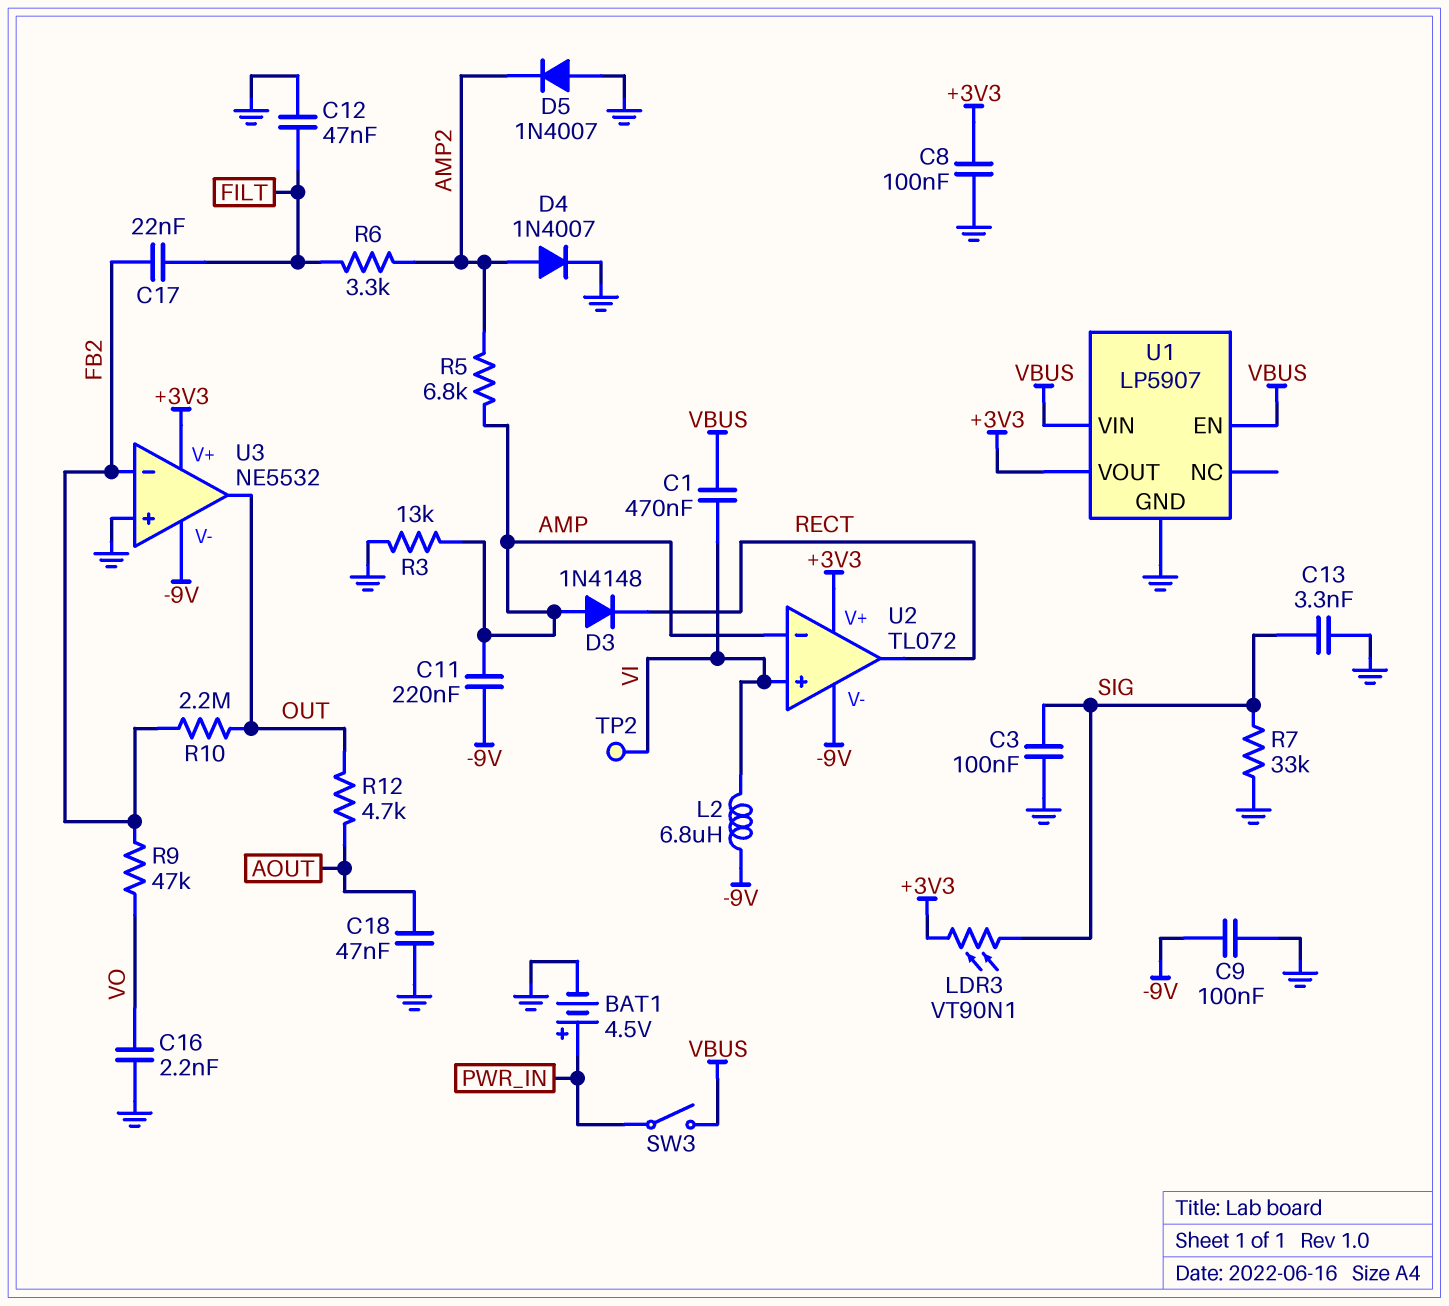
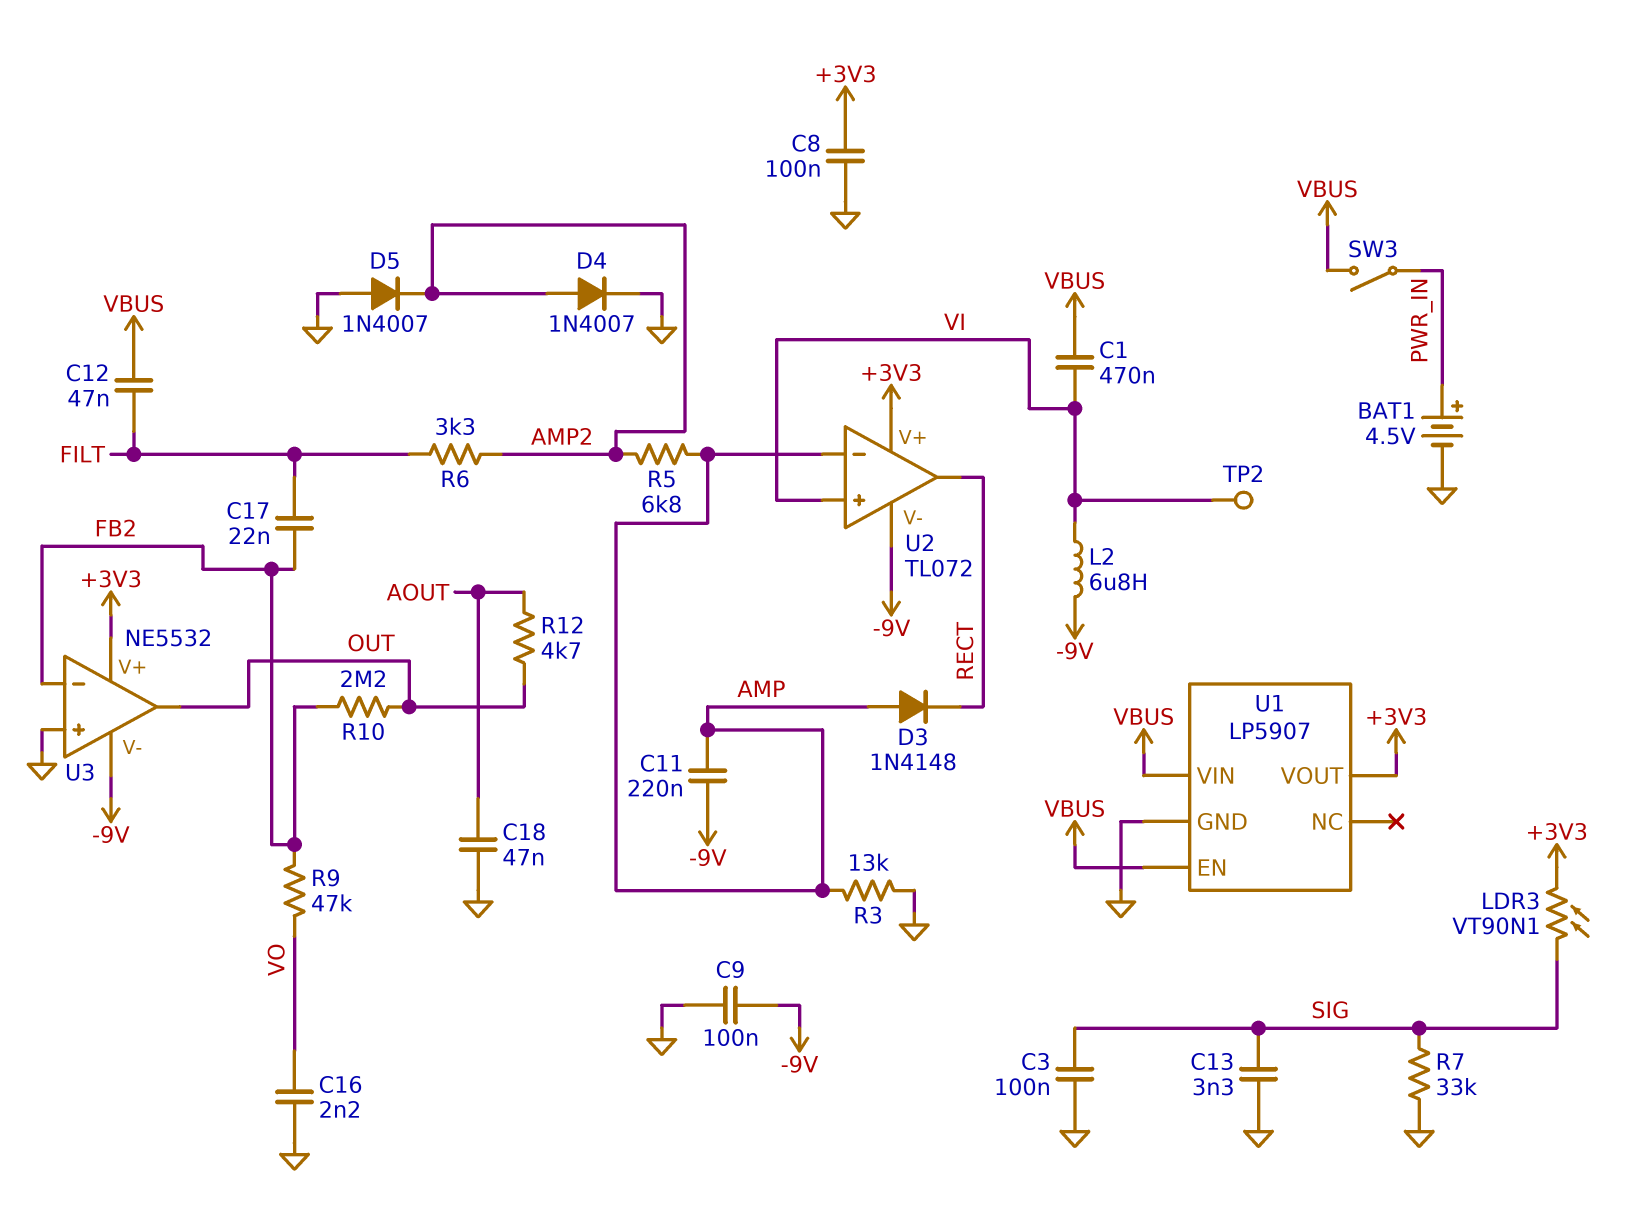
C12: 47nF (FILT, GND) -> 47nF (FILT, VBUS)

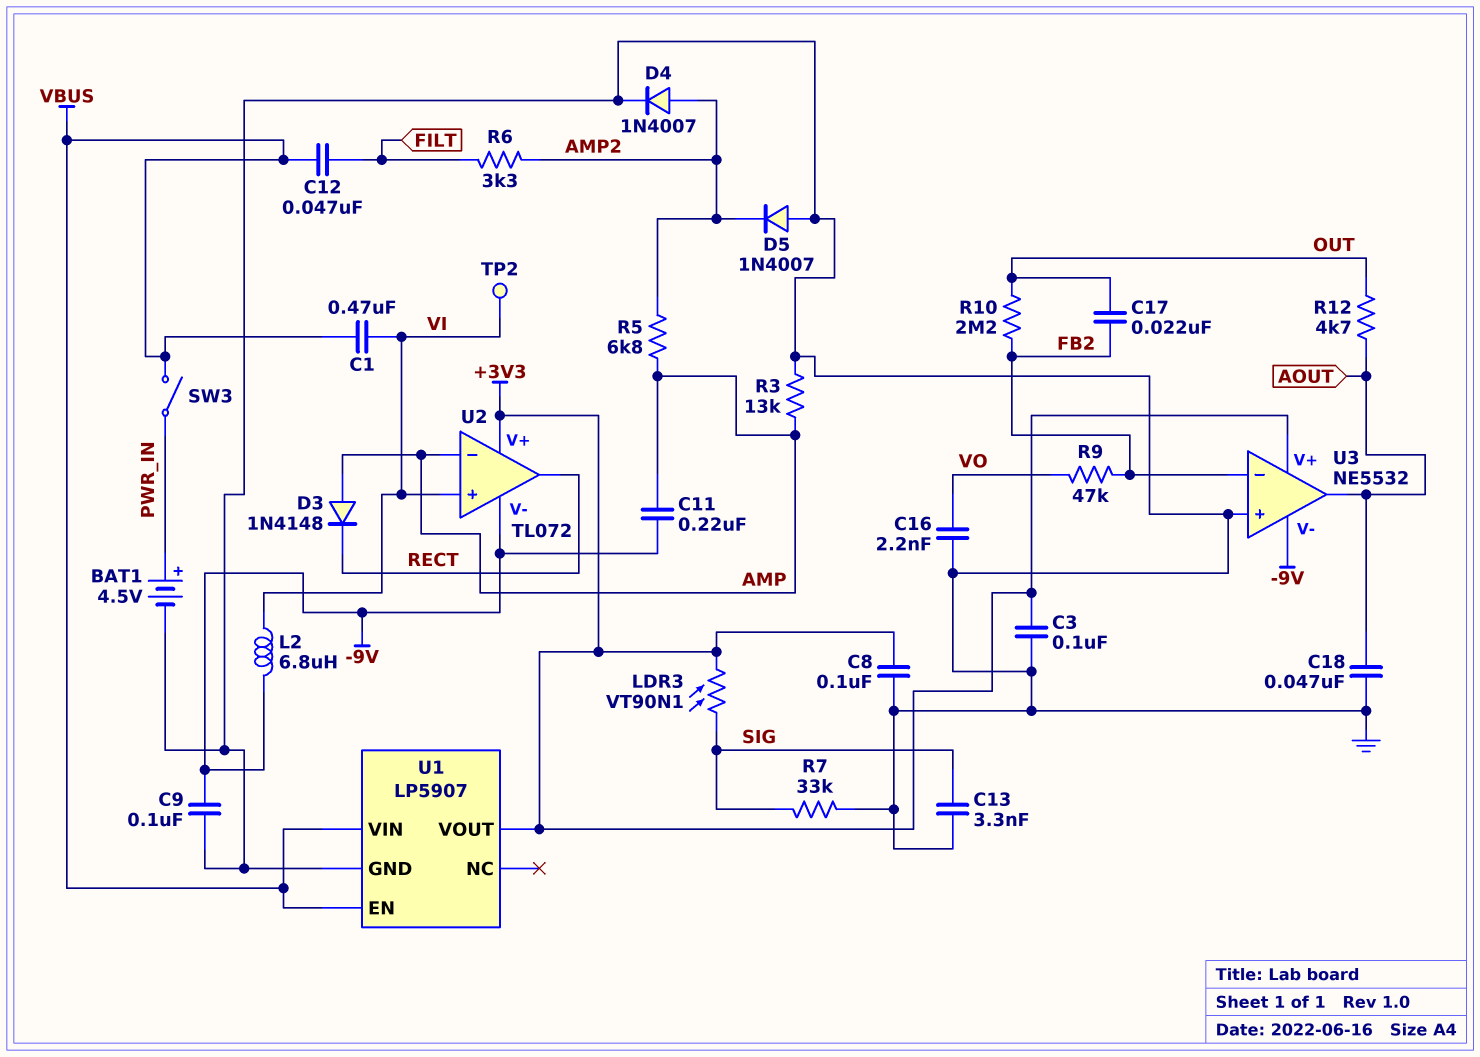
C3: 100nF (GND, SIG) -> 100nF (+3V3, GND)
C17: 22nF (FB2, FILT) -> 22nF (FB2, OUT)
U3 pin out: OUT -> AOUT

